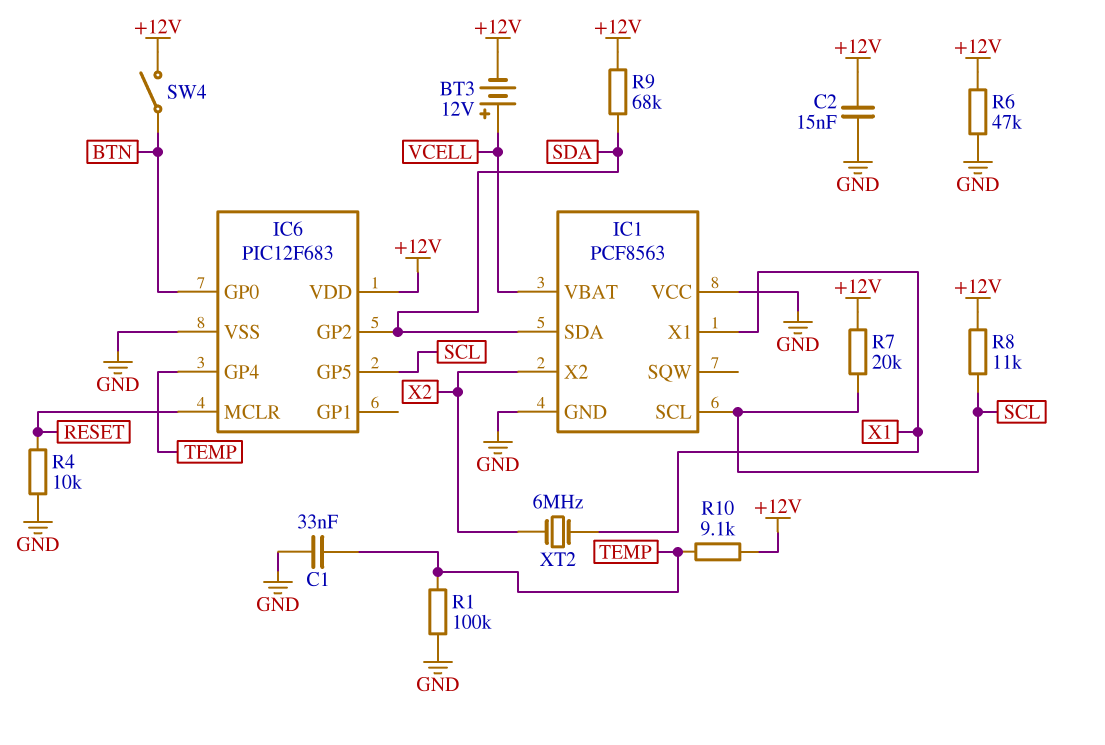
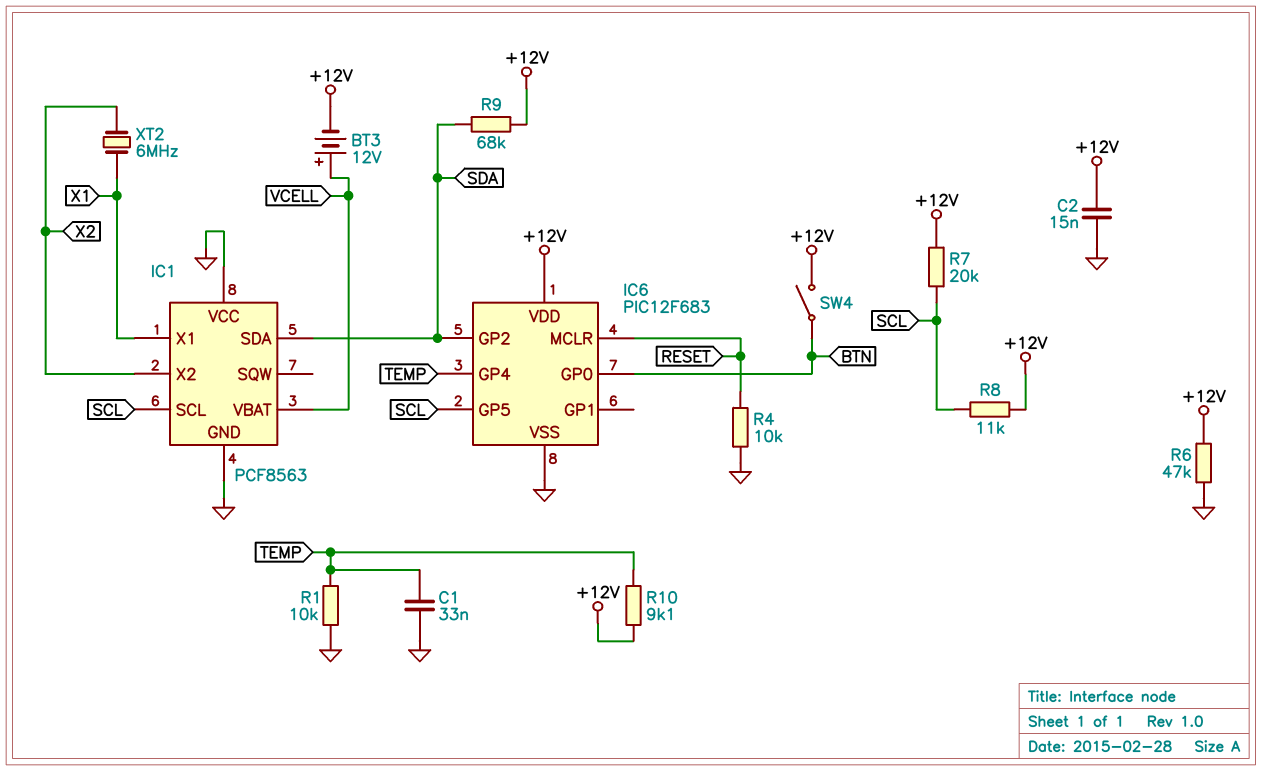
R1: 100k (GND, TEMP) -> 10k (GND, TEMP)

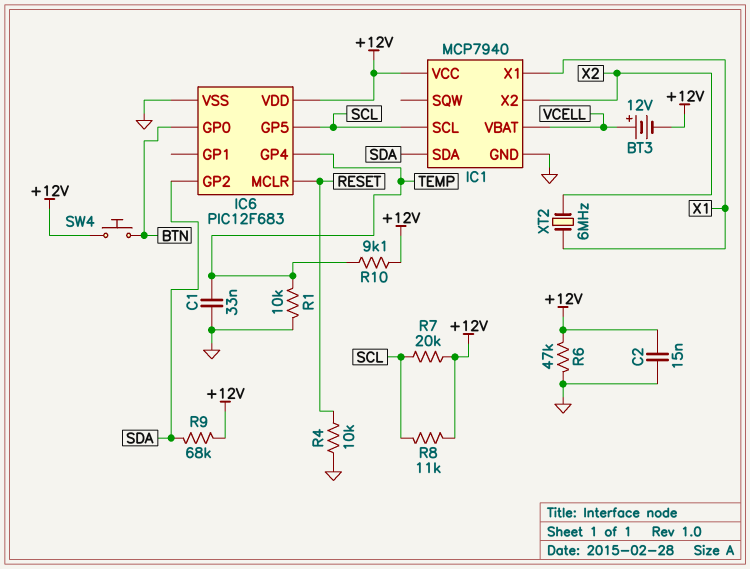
IC1: PCF8563 -> MCP7940
IC1 pin VCC: GND -> +12V
SW4: switch (+12V, BTN) -> button (+12V, BTN)

